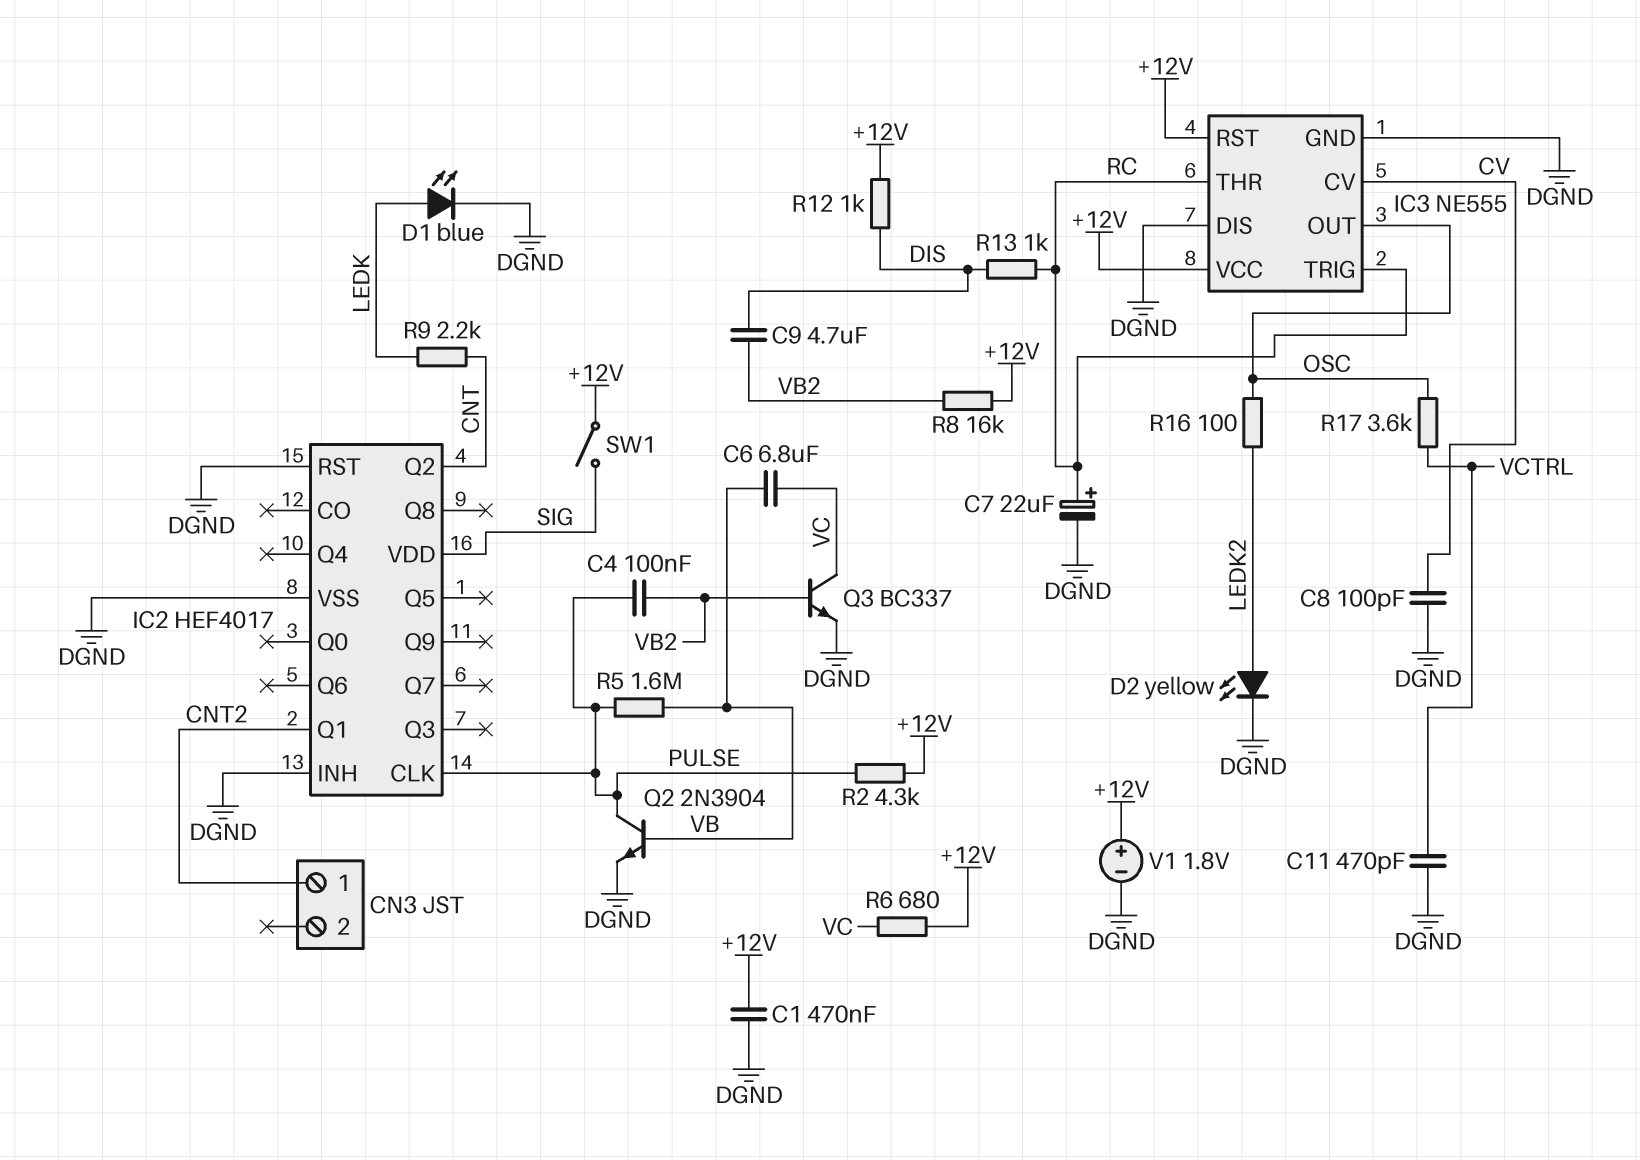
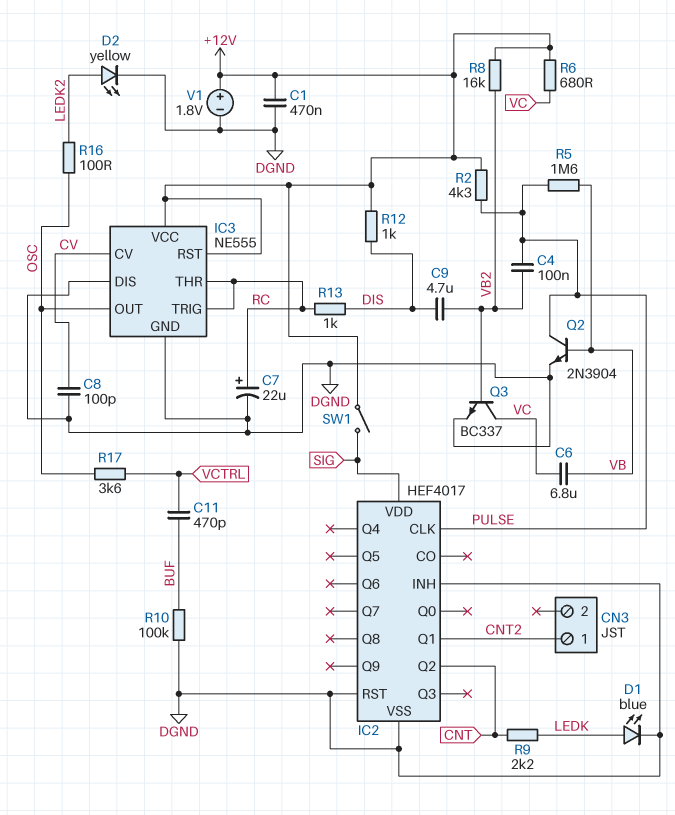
C11: 470pF (DGND, VCTRL) -> 470pF (BUF, VCTRL)
R10: none -> 100k (BUF, DGND)

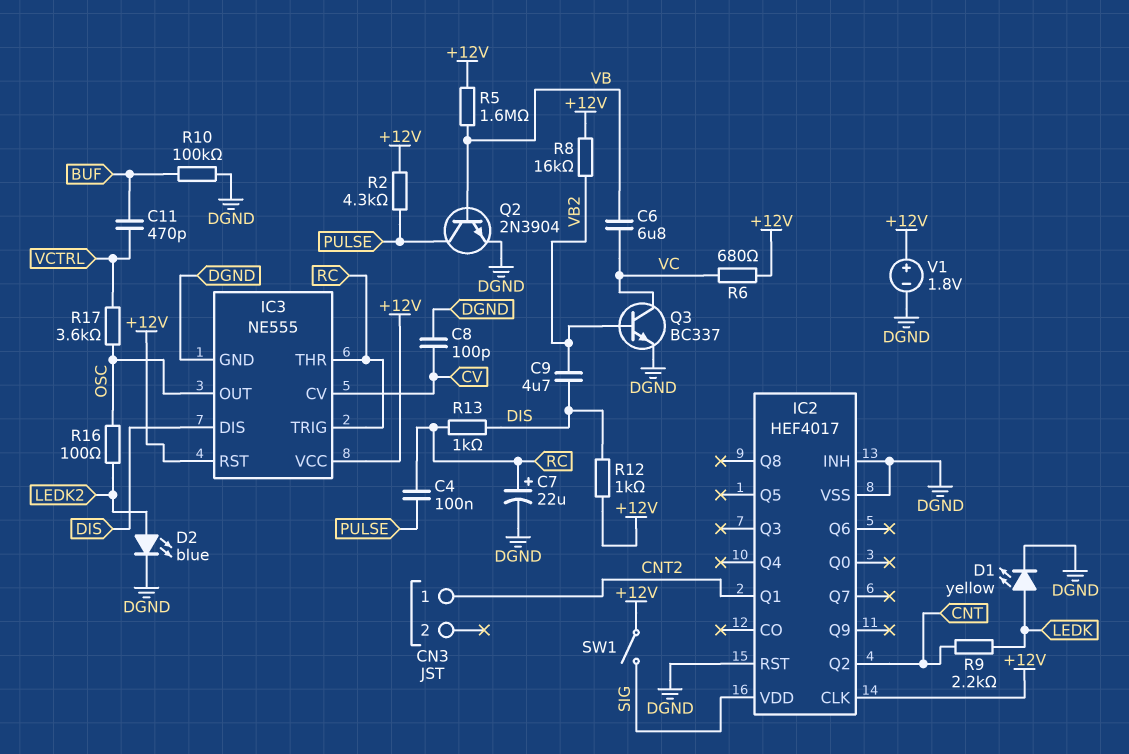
C1: 470nF (+12V, DGND) -> none
C4: 100nF (PULSE, VB2) -> 100nF (PULSE, RC)
D1: LED blue (A LEDK, K DGND) -> LED yellow (A LEDK, K DGND)
D2: LED yellow (A LEDK2, K DGND) -> LED blue (A LEDK2, K DGND)
IC2 pin CLK: PULSE -> +12V
IC3 pin DIS: DGND -> DIS
R5: 1.6M (PULSE, VB) -> 1.6M (+12V, VB)

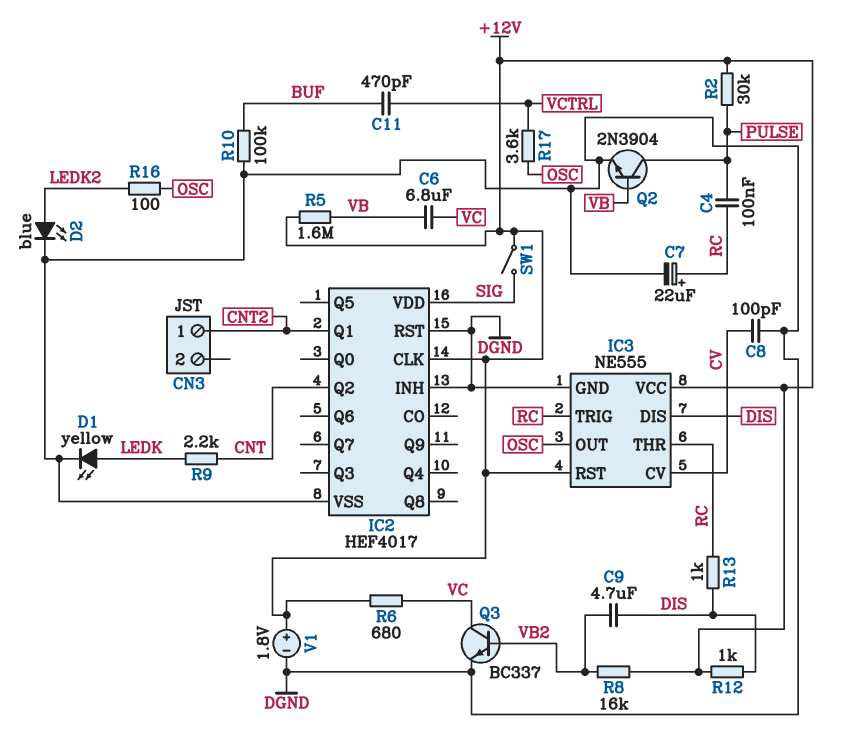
R2: 4.3k (+12V, PULSE) -> 30k (+12V, PULSE)

